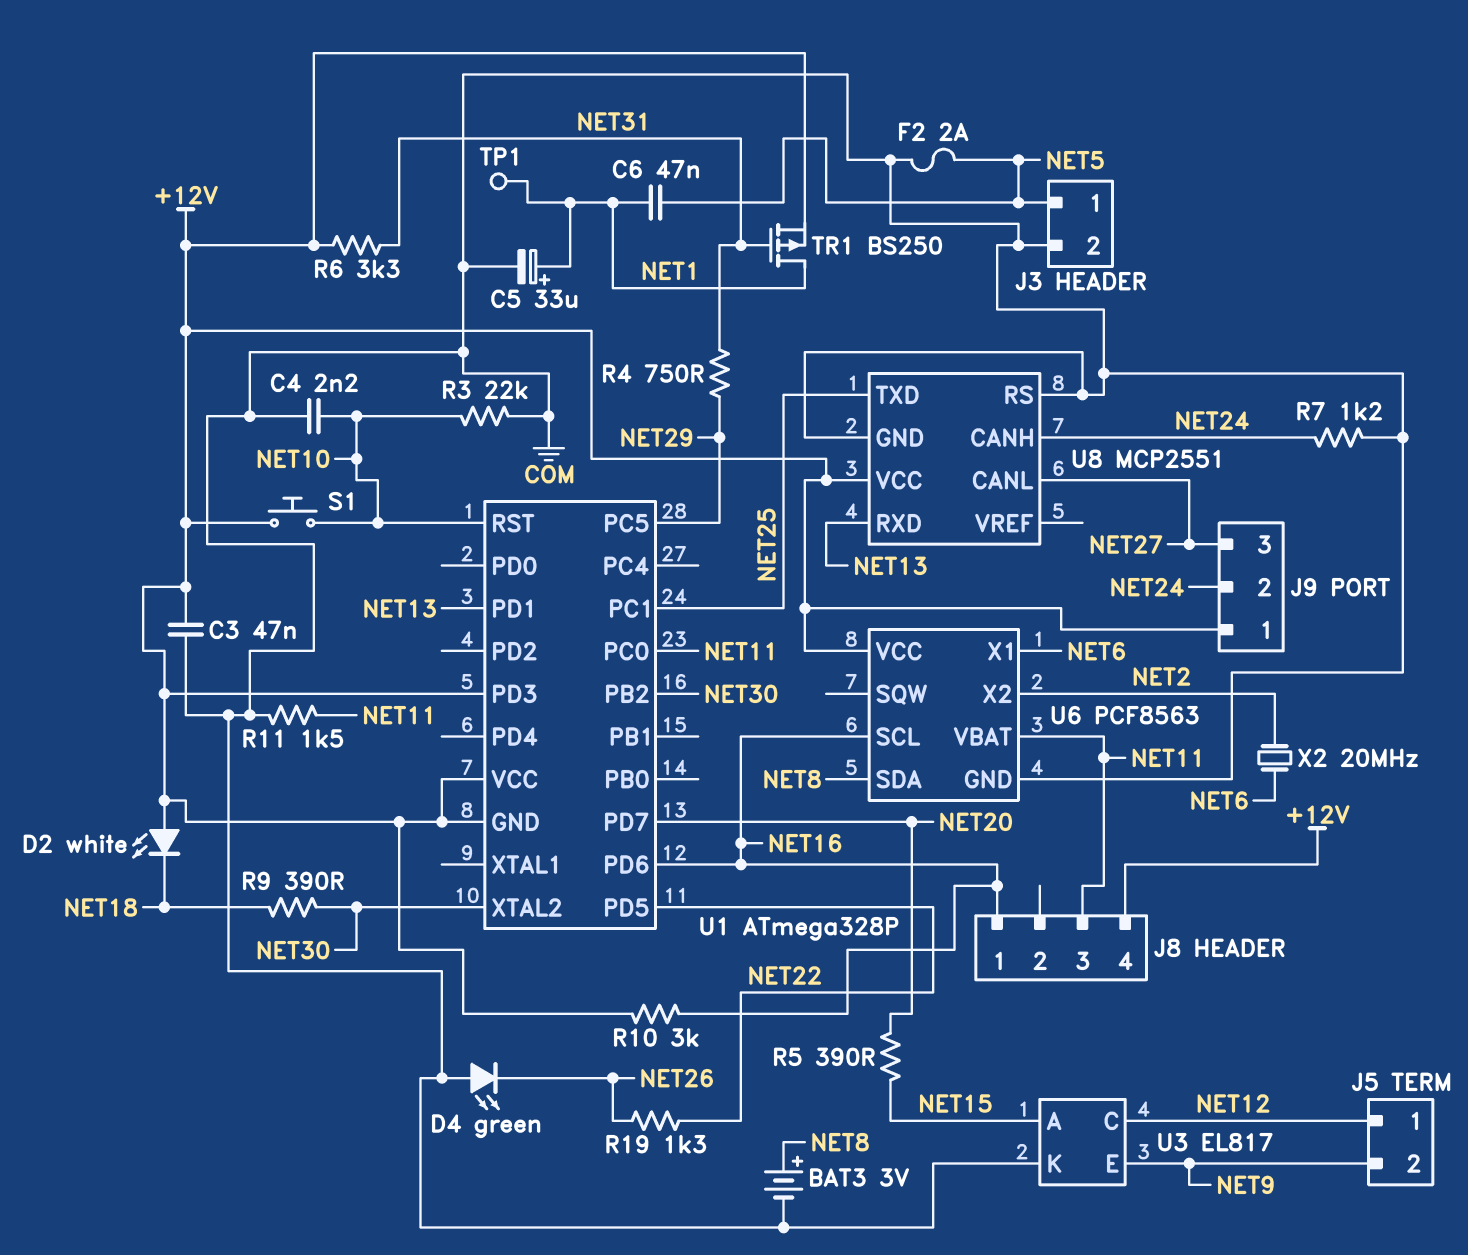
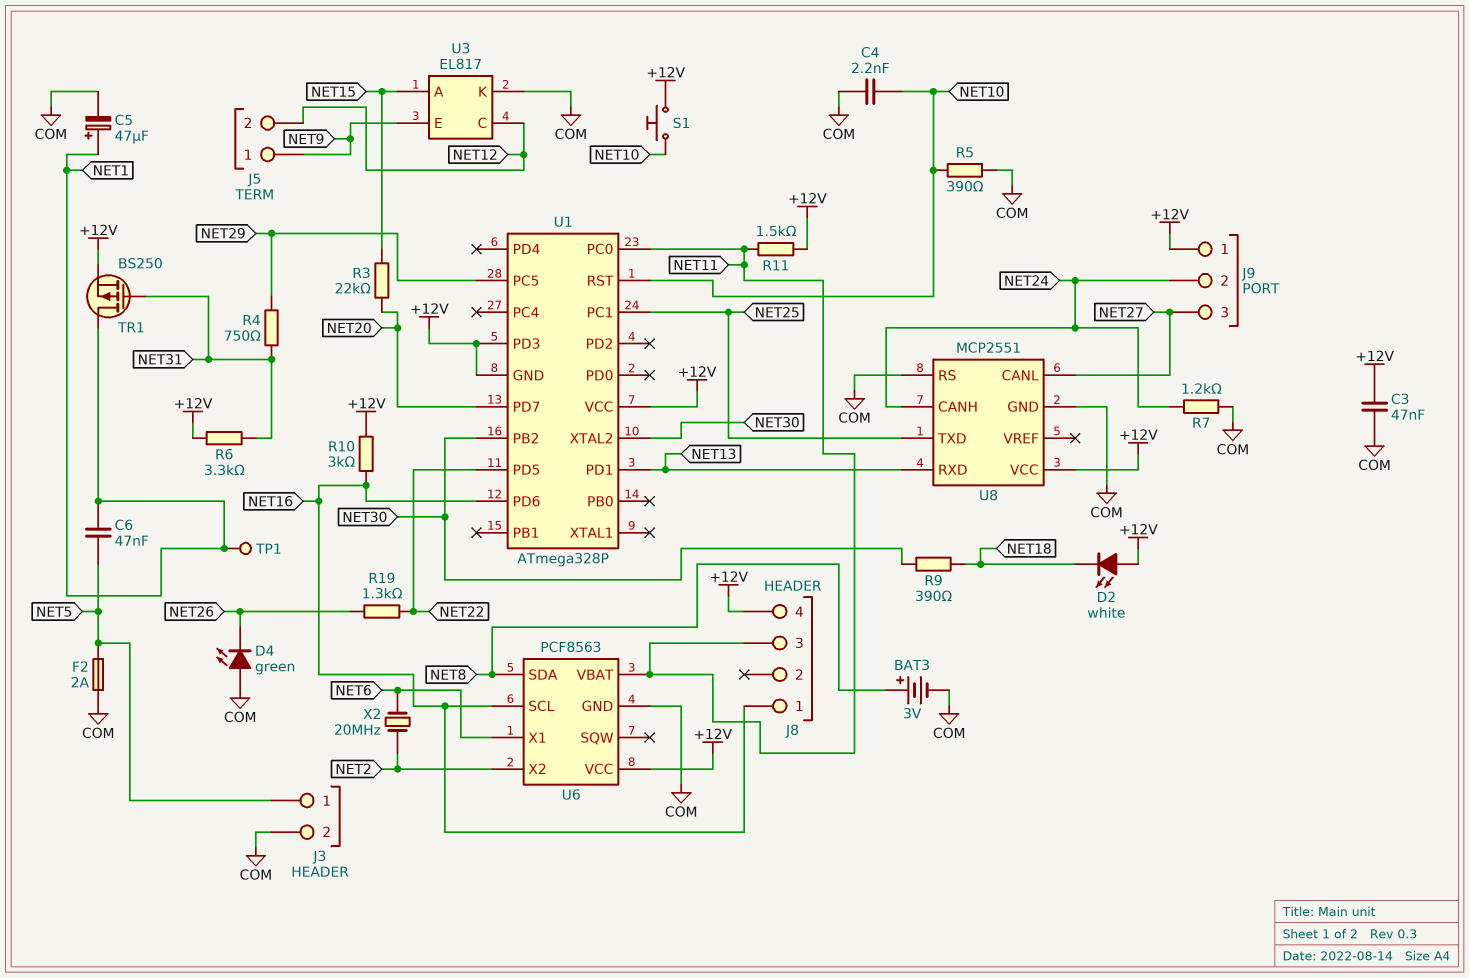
C5: 33uF (plus NET1, minus COM) -> 47uF (plus NET1, minus COM)
J5 pin 1: NET12 -> NET9
J5 pin 2: NET9 -> NET12
R3: 22k (COM, NET10) -> 22k (NET15, NET20)
R5: 390 (NET15, NET20) -> 390 (COM, NET10)
R11: 1.5k (COM, NET11) -> 1.5k (+12V, NET11)

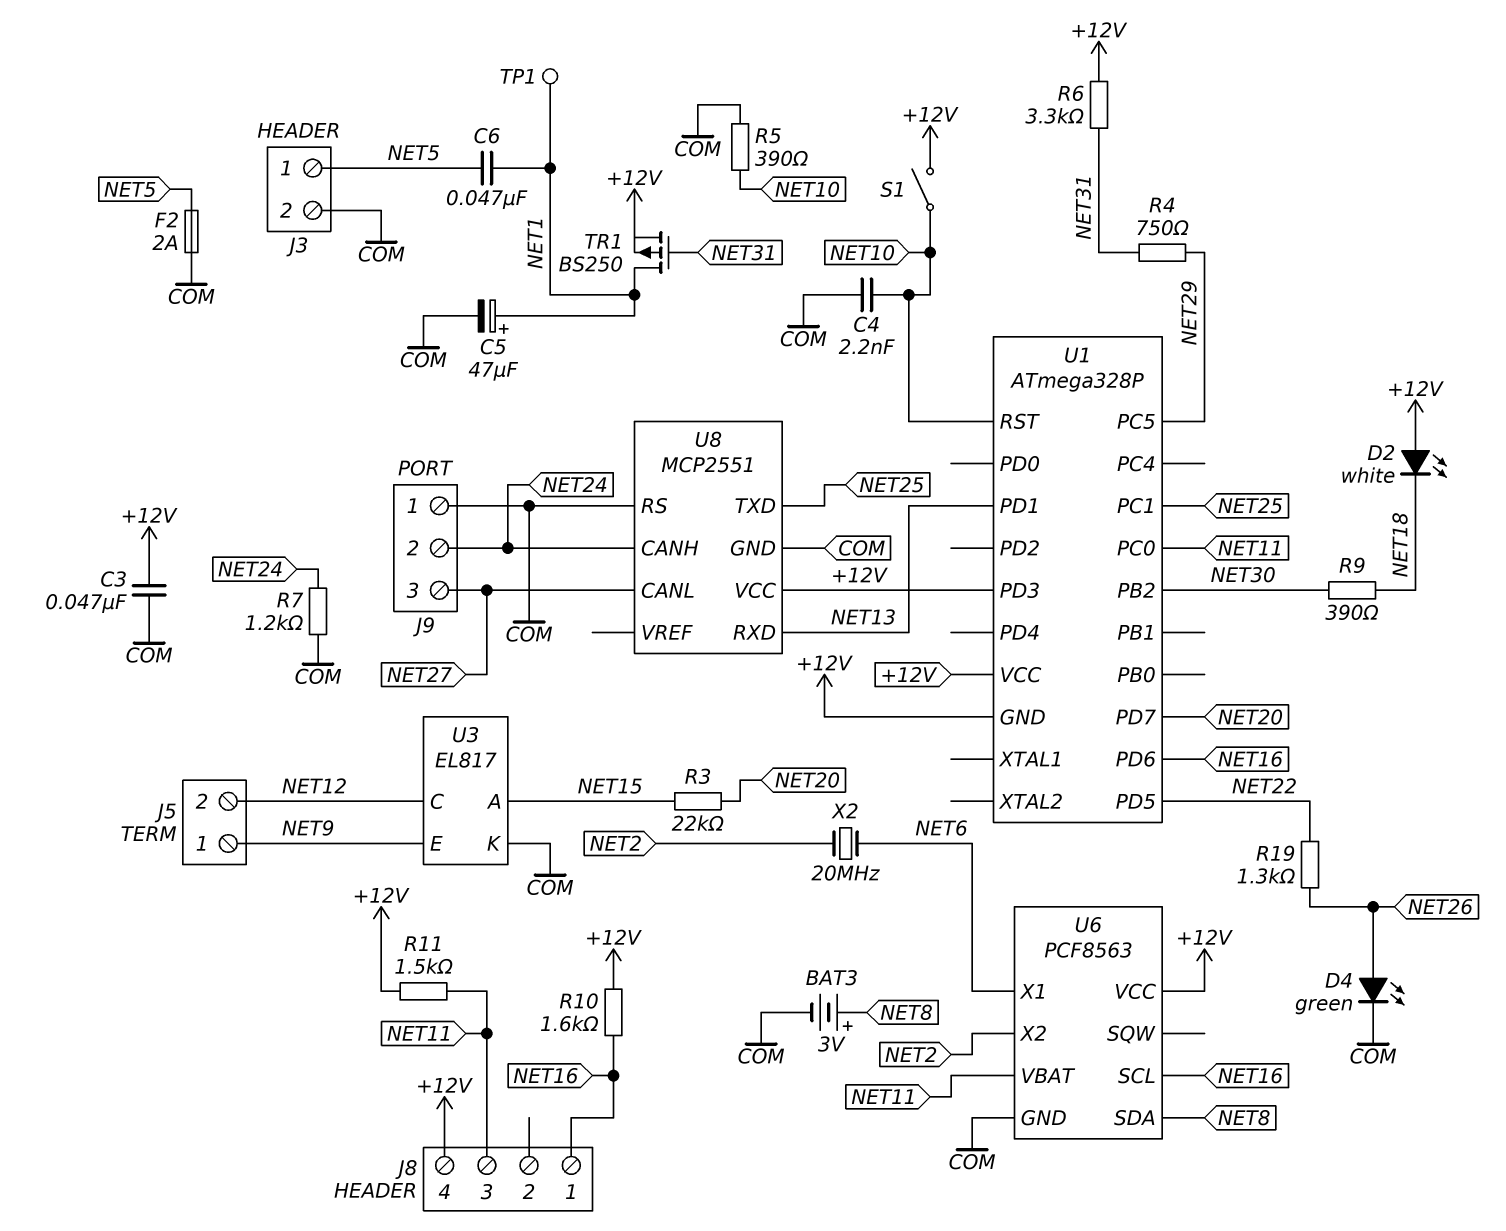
D4: LED green (A COM, K NET26) -> LED green (A NET26, K COM)
J9 pin 1: +12V -> COM
R10: 3k (+12V, NET16) -> 1.6k (+12V, NET16)
S1: button (+12V, NET10) -> switch (+12V, NET10)
U1 pin XTAL2: NET30 -> none

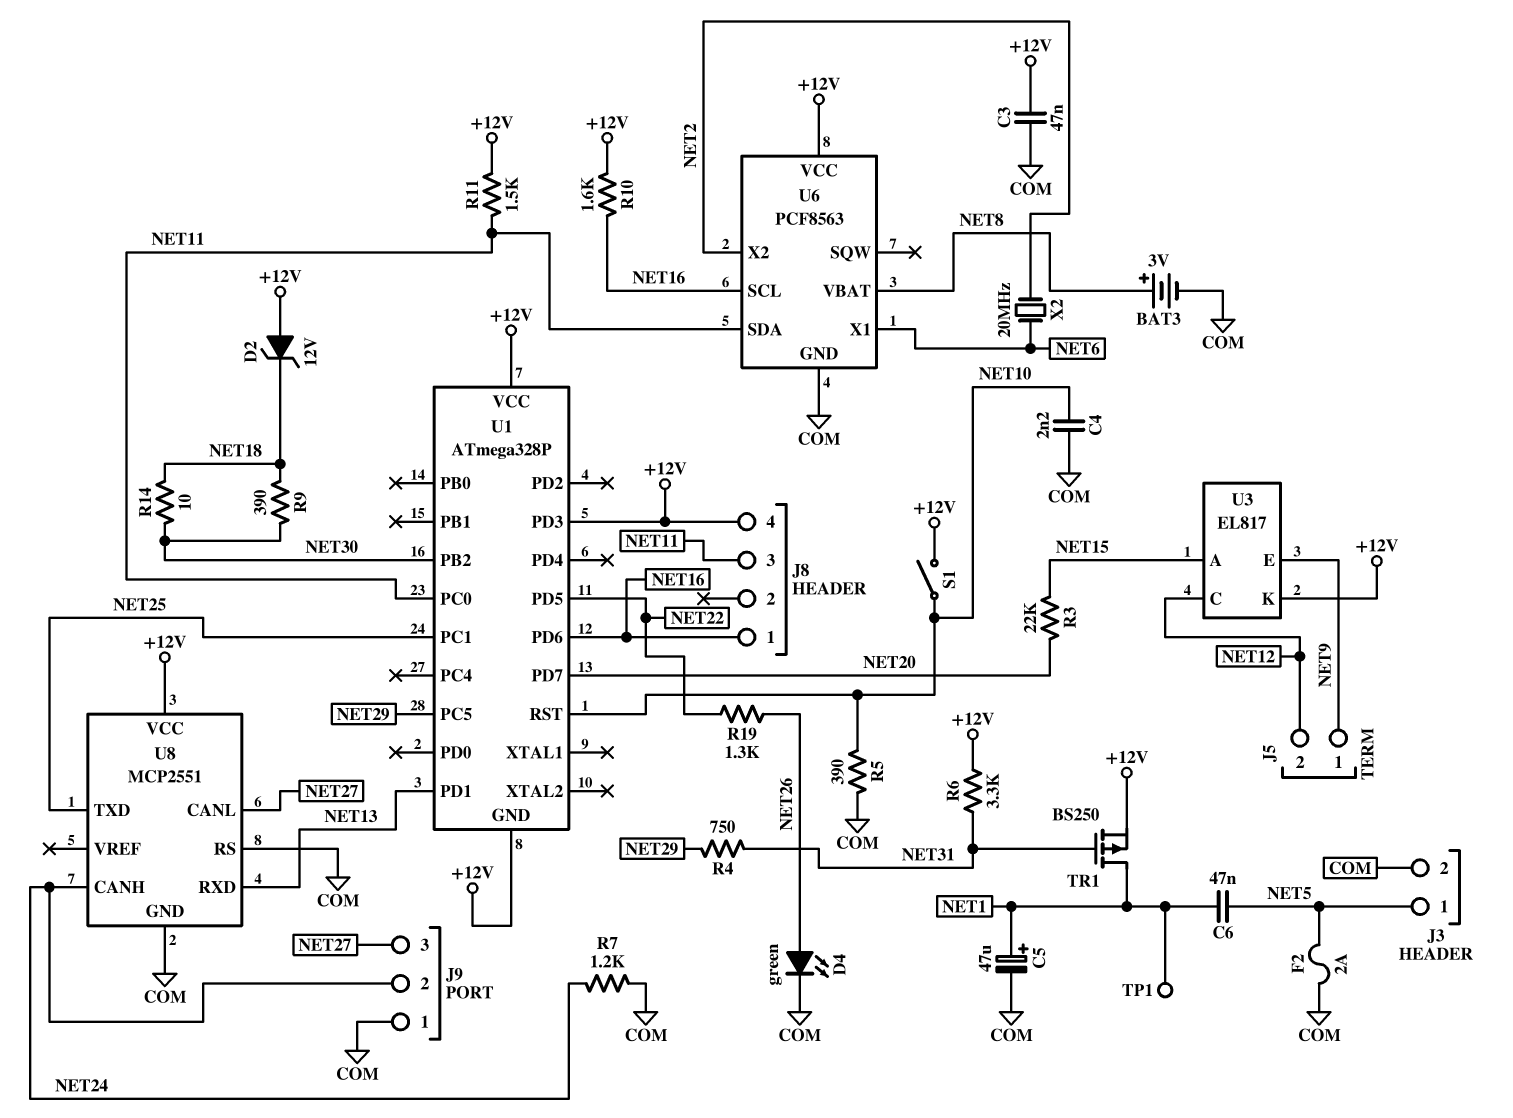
D2: LED white (A +12V, K NET18) -> zener 12V (A +12V, K NET18)
R14: none -> 10 (NET18, NET30)
U3 pin K: COM -> +12V
U6 pin SDA: NET8 -> NET11
U6 pin VBAT: NET11 -> NET8

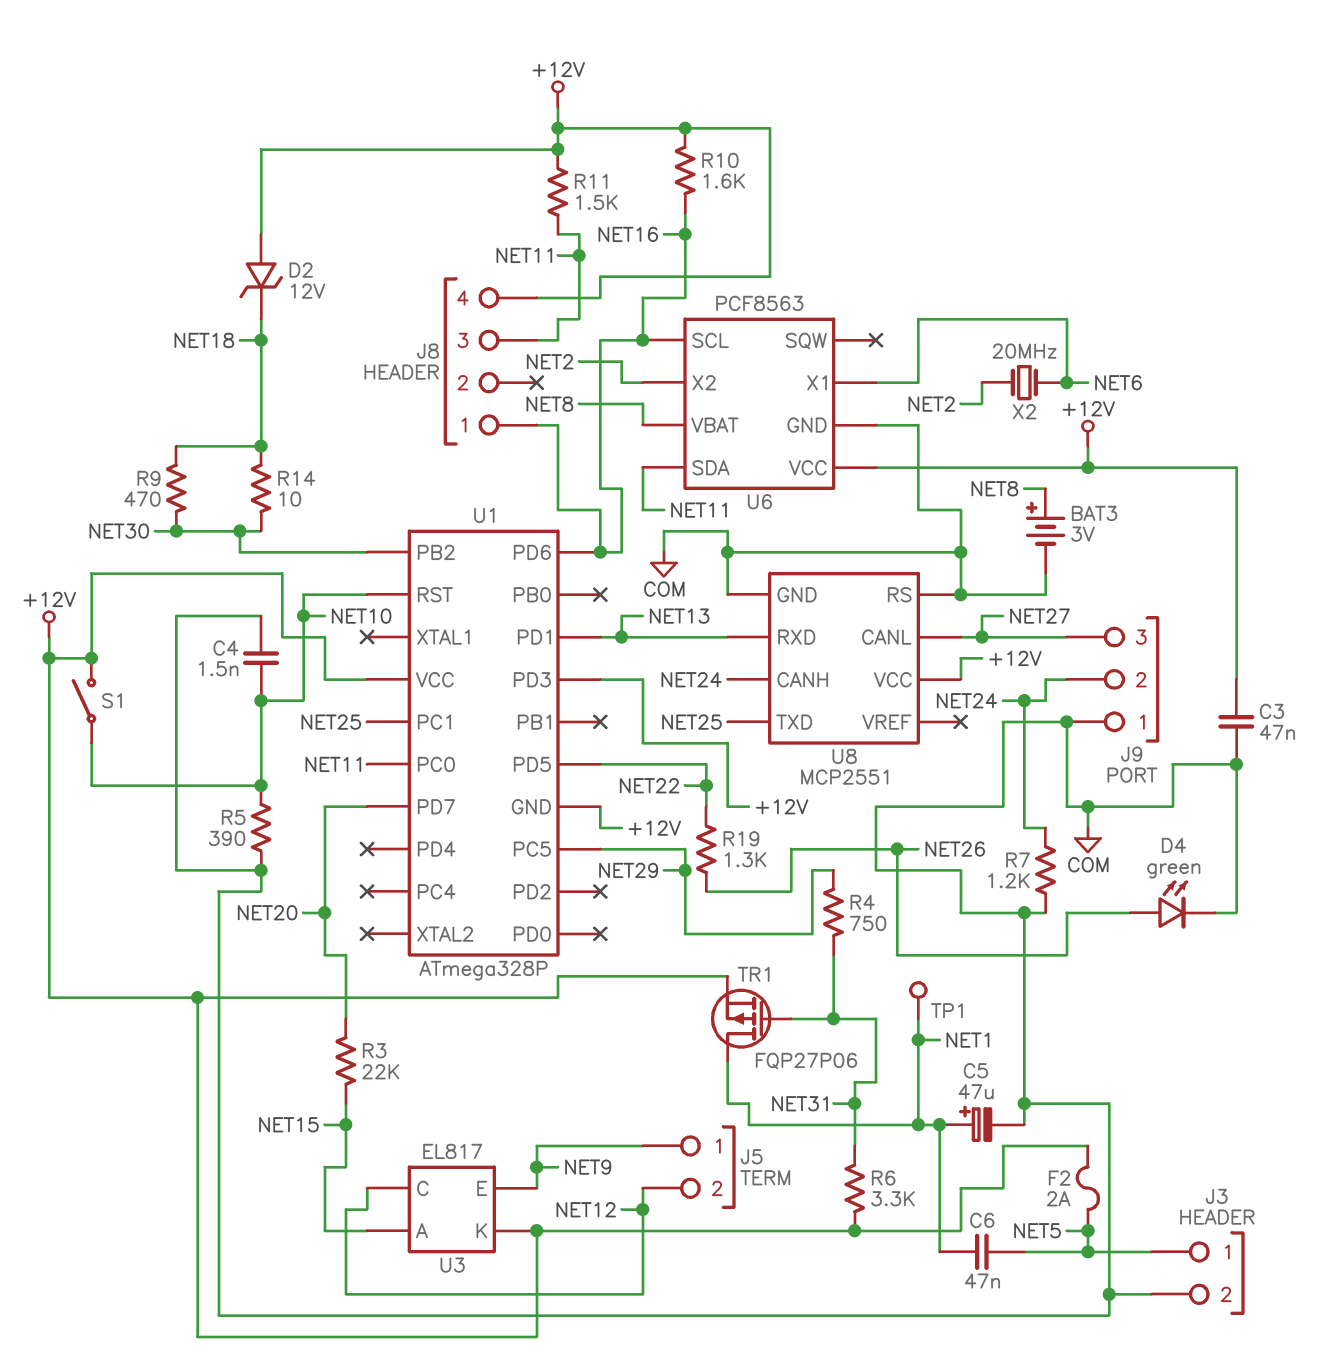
C4: 2.2nF (COM, NET10) -> 1.5nF (COM, NET10)
F2: 2A (COM, NET5) -> 2A (+12V, NET5)
R9: 390 (NET18, NET30) -> 470 (NET18, NET30)
TR1: PMOS BS250 (G NET31, D NET1, S +12V) -> PMOS FQP27P06 (G NET31, D NET1, S +12V)

